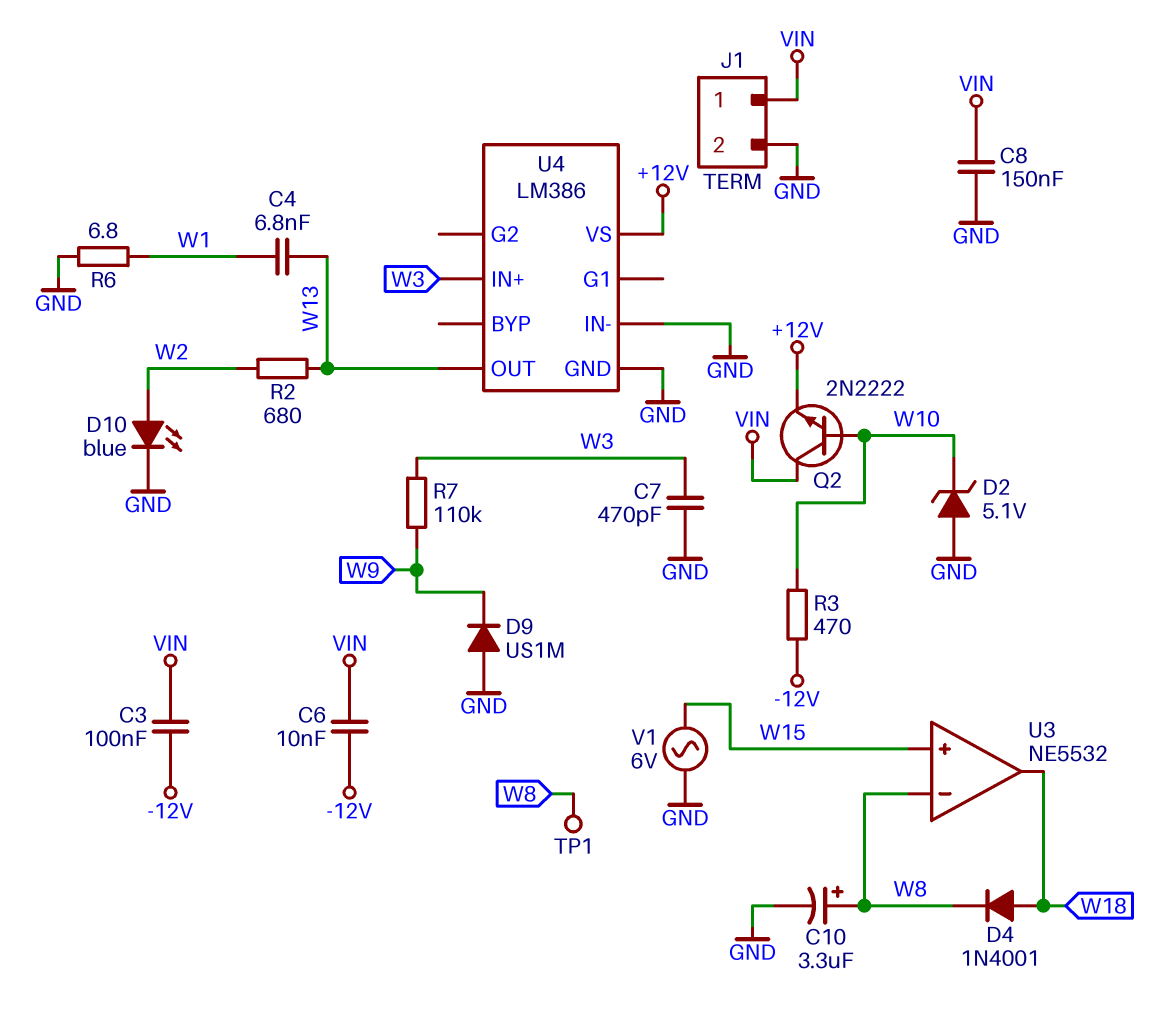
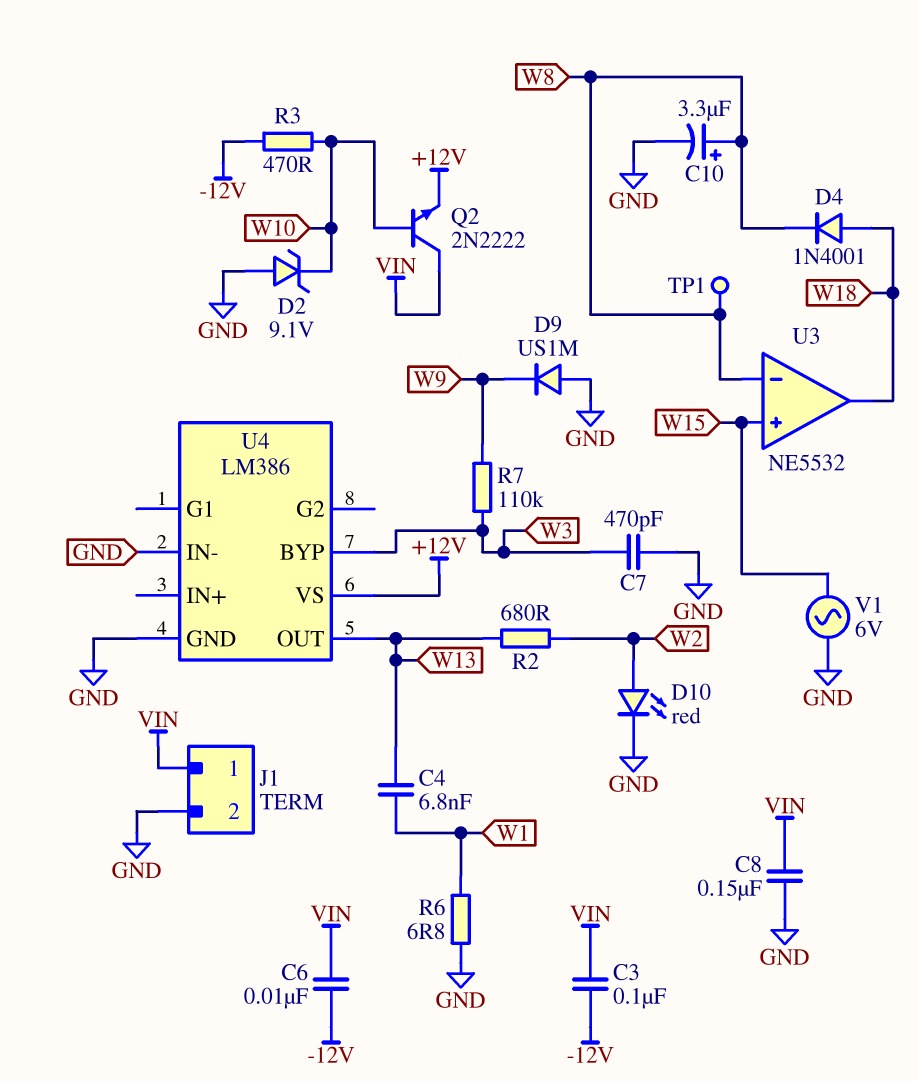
D2: zener 5.1V (A GND, K W10) -> zener 9.1V (A GND, K W10)
D10: LED blue (A W2, K GND) -> LED red (A W2, K GND)
U4 pin BYP: none -> W3
U4 pin IN+: W3 -> none

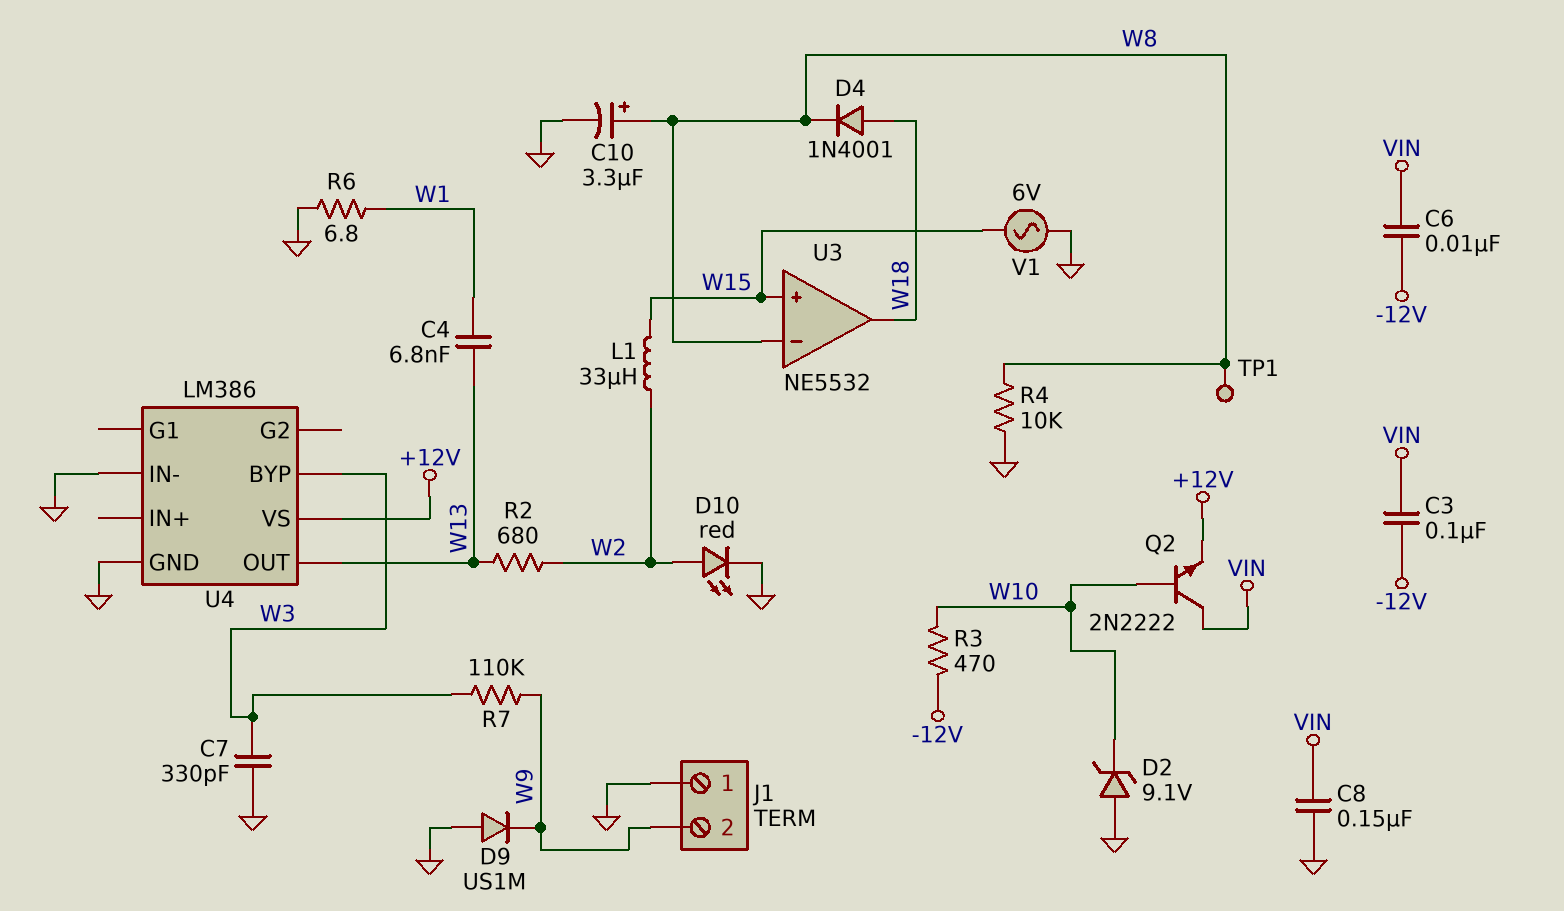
C7: 470pF (GND, W3) -> 330pF (GND, W3)
J1 pin 1: VIN -> GND
J1 pin 2: GND -> W9
L1: none -> 33uH (W2, W15)
R4: none -> 10k (GND, W8)

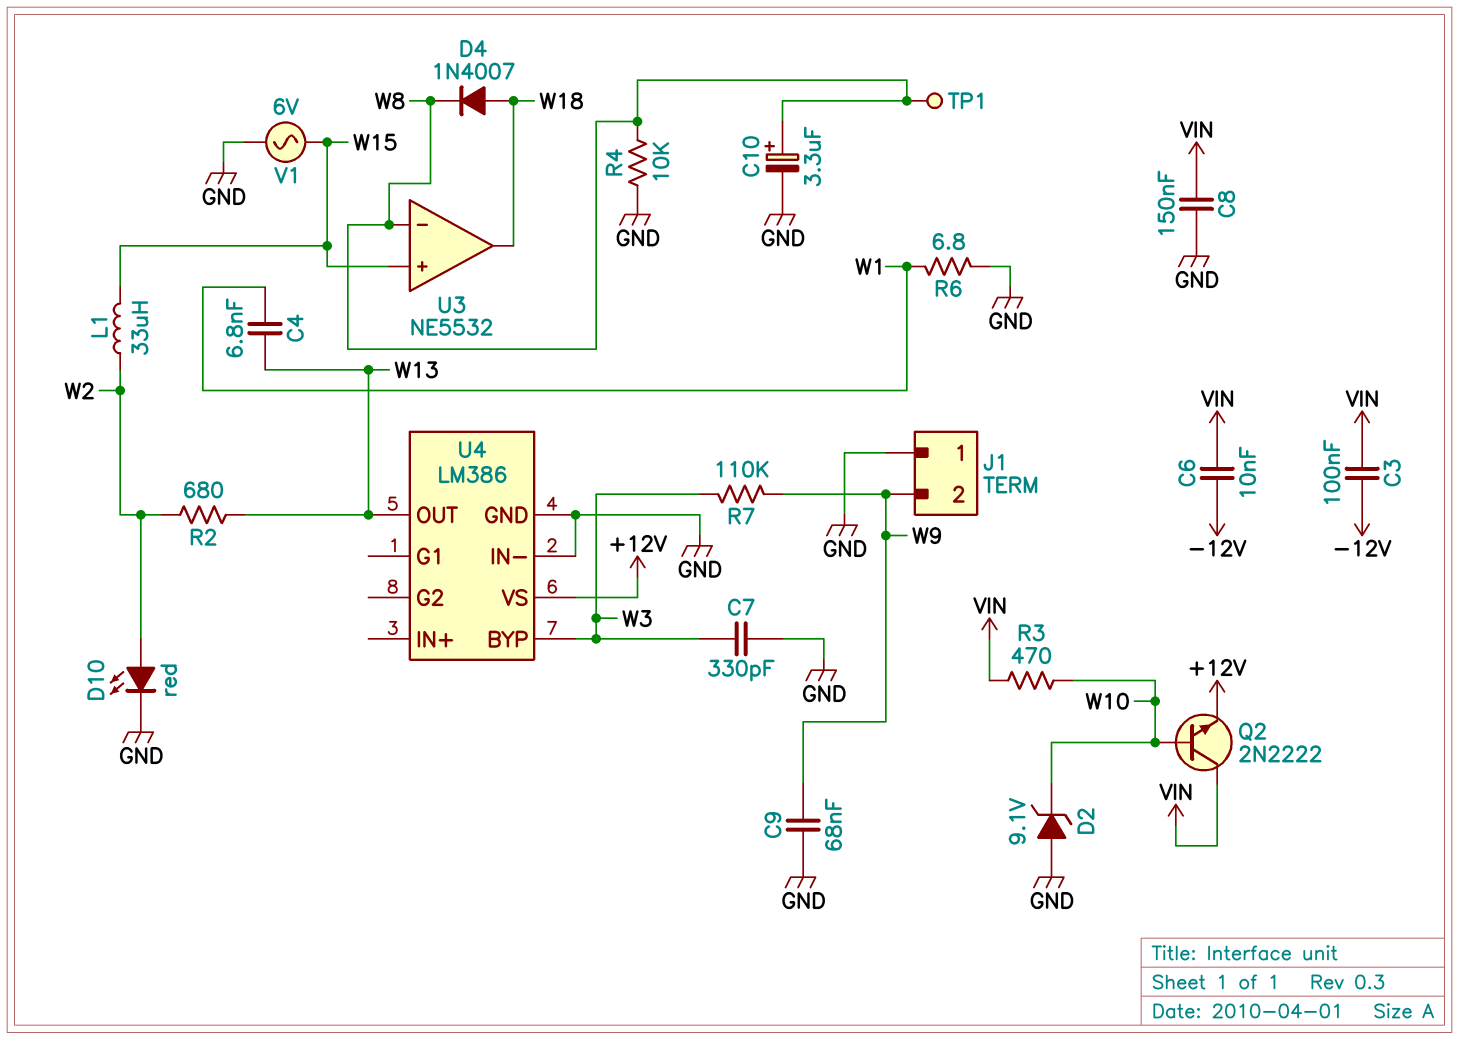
C9: none -> 68nF (GND, W9)
D4: diode 1N4001 (A W18, K W8) -> diode 1N4007 (A W18, K W8)
D9: diode US1M (A GND, K W9) -> none
R3: 470 (-12V, W10) -> 470 (VIN, W10)

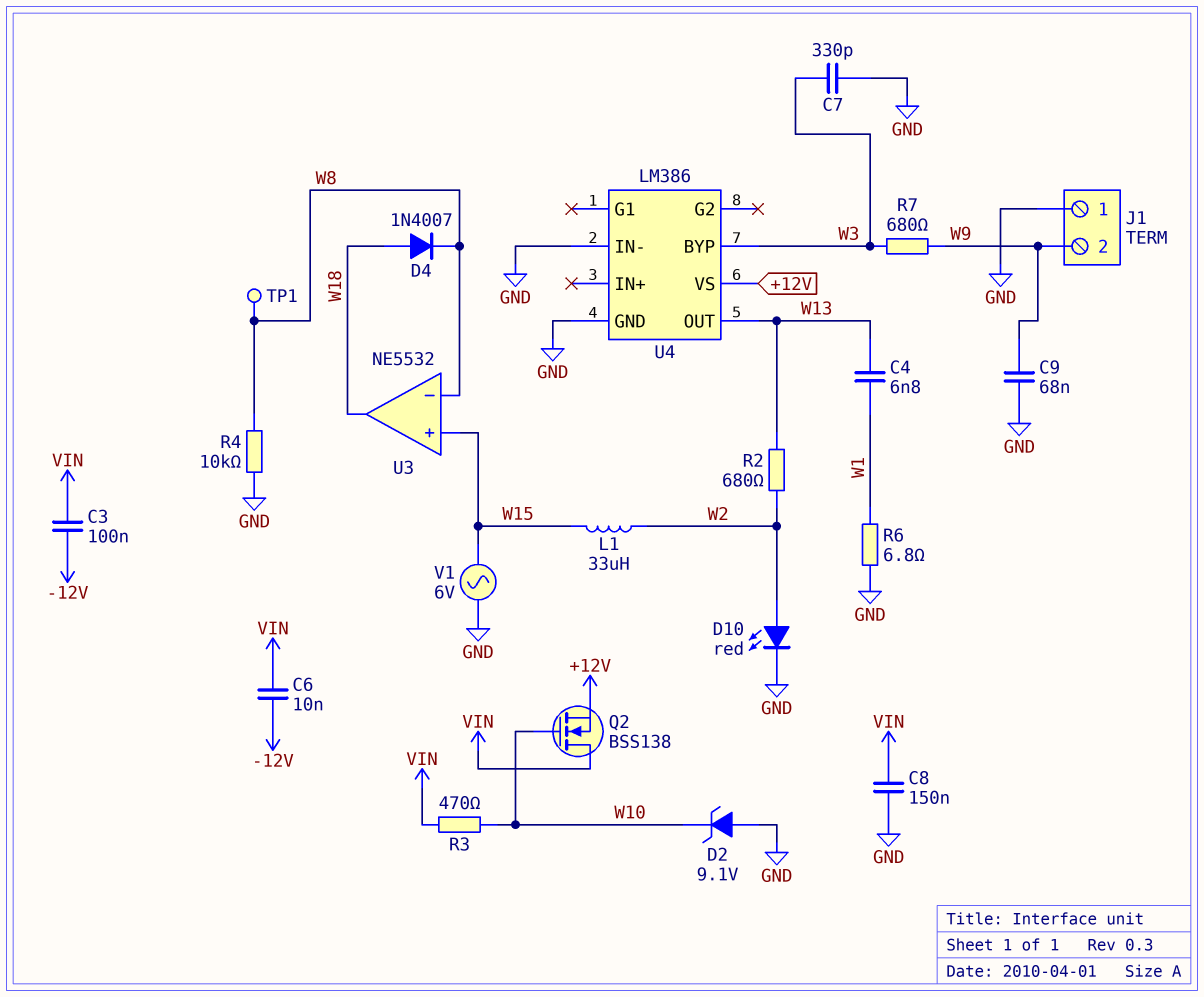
C10: 3.3uF (plus W8, minus GND) -> none
Q2: NPN 2N2222 (B W10, C VIN, E +12V) -> NMOS BSS138 (G W10, D VIN, S +12V)
R7: 110k (W3, W9) -> 680 (W3, W9)

